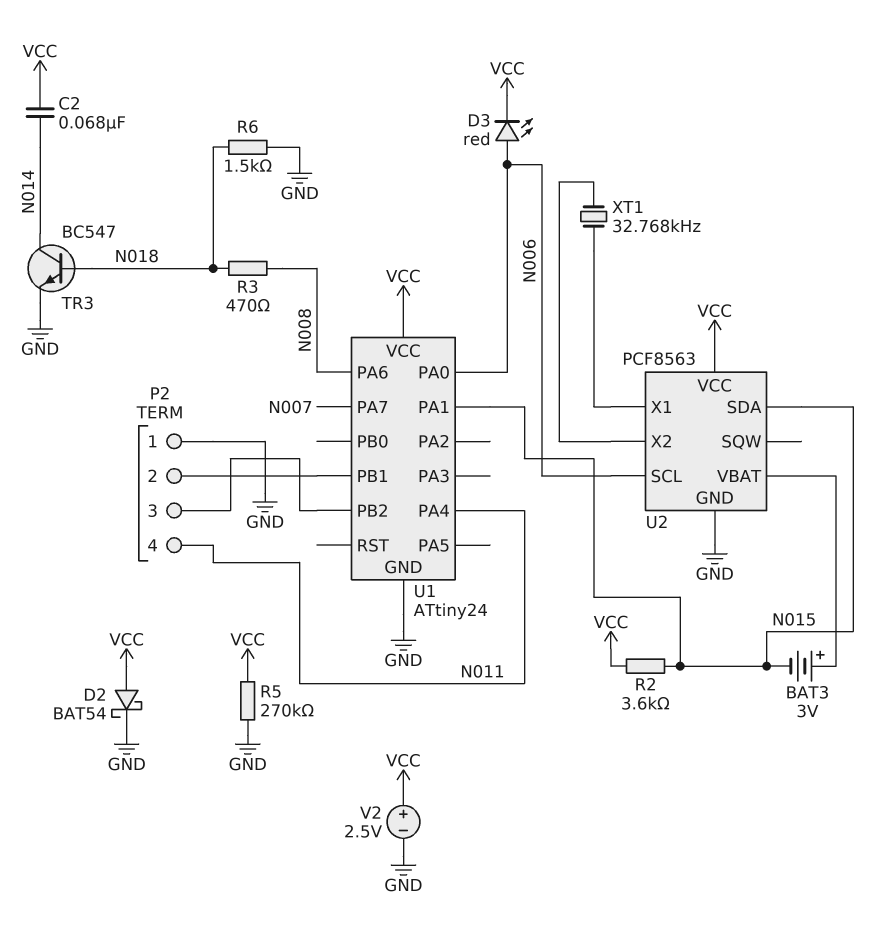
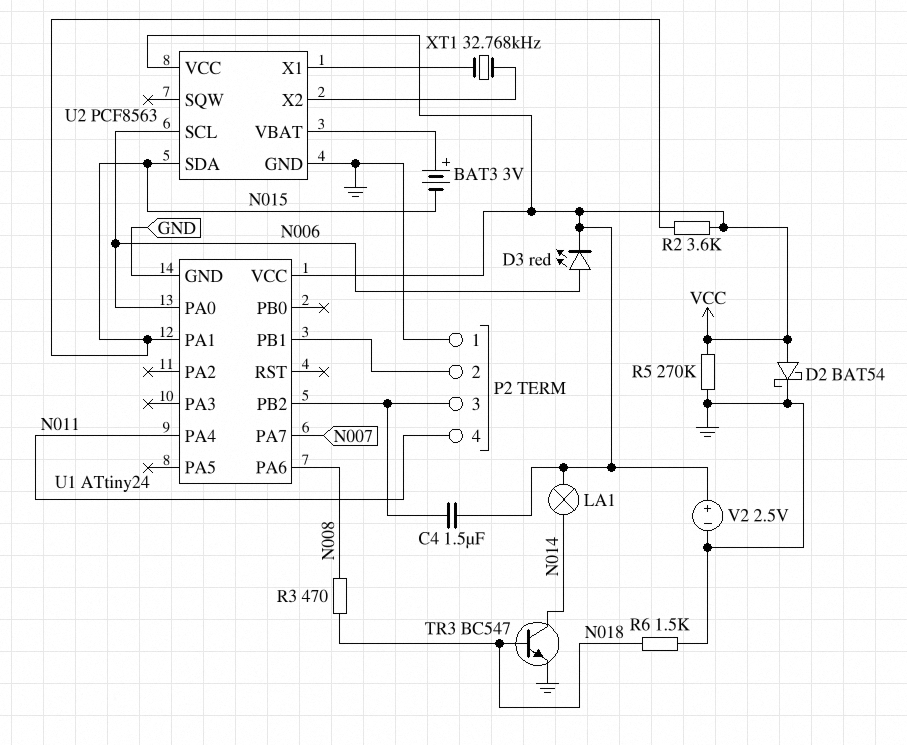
C2: 68nF (N014, VCC) -> none
C4: none -> 1.5uF (P2/3, VCC)
LA1: none -> lamp (N014, VCC)

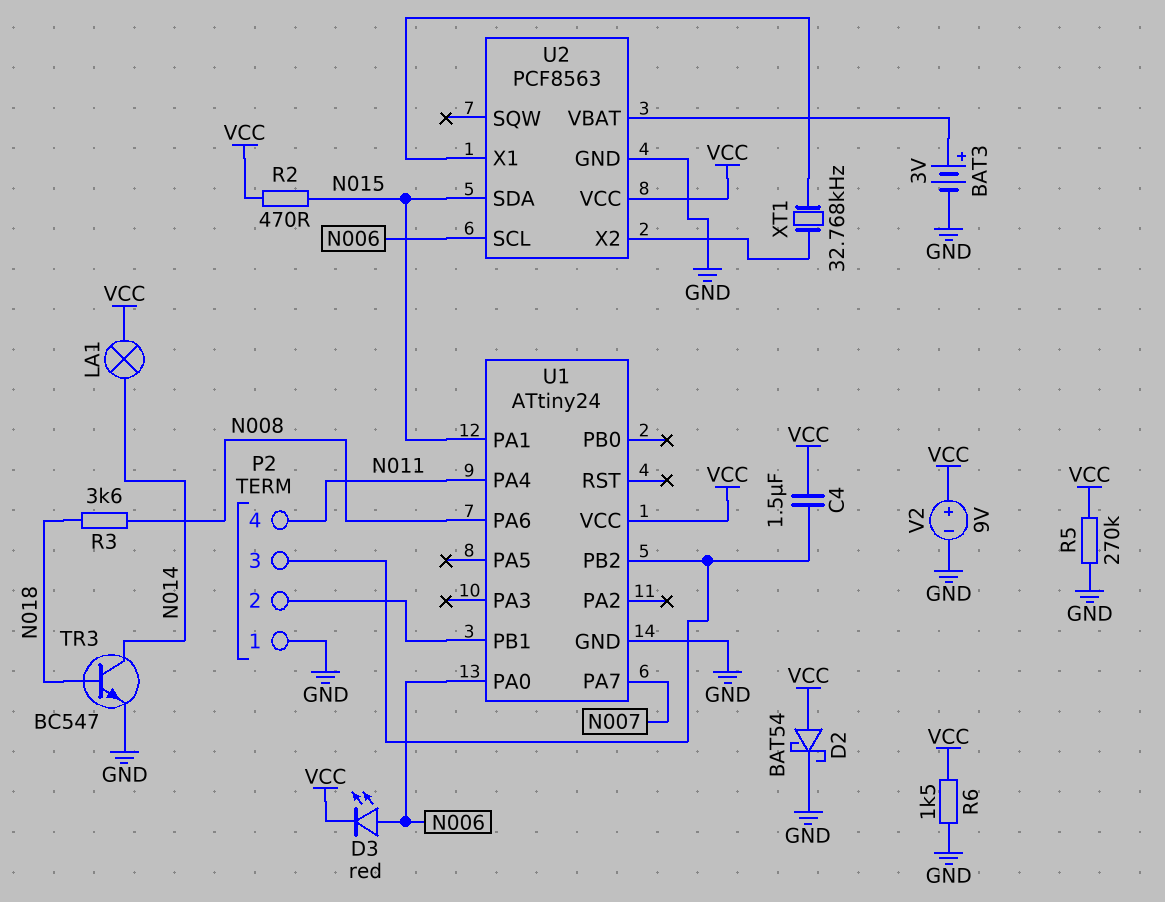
BAT3: 3V (plus U2/VBAT, minus N015) -> 3V (plus U2/VBAT, minus GND)
R2: 3.6k (N015, VCC) -> 470 (N015, VCC)
R3: 470 (N008, N018) -> 3.6k (N008, N018)
R6: 1.5k (GND, N018) -> 1.5k (GND, VCC)
V2: 2.5V (plus VCC, minus GND) -> 9V (plus VCC, minus GND)

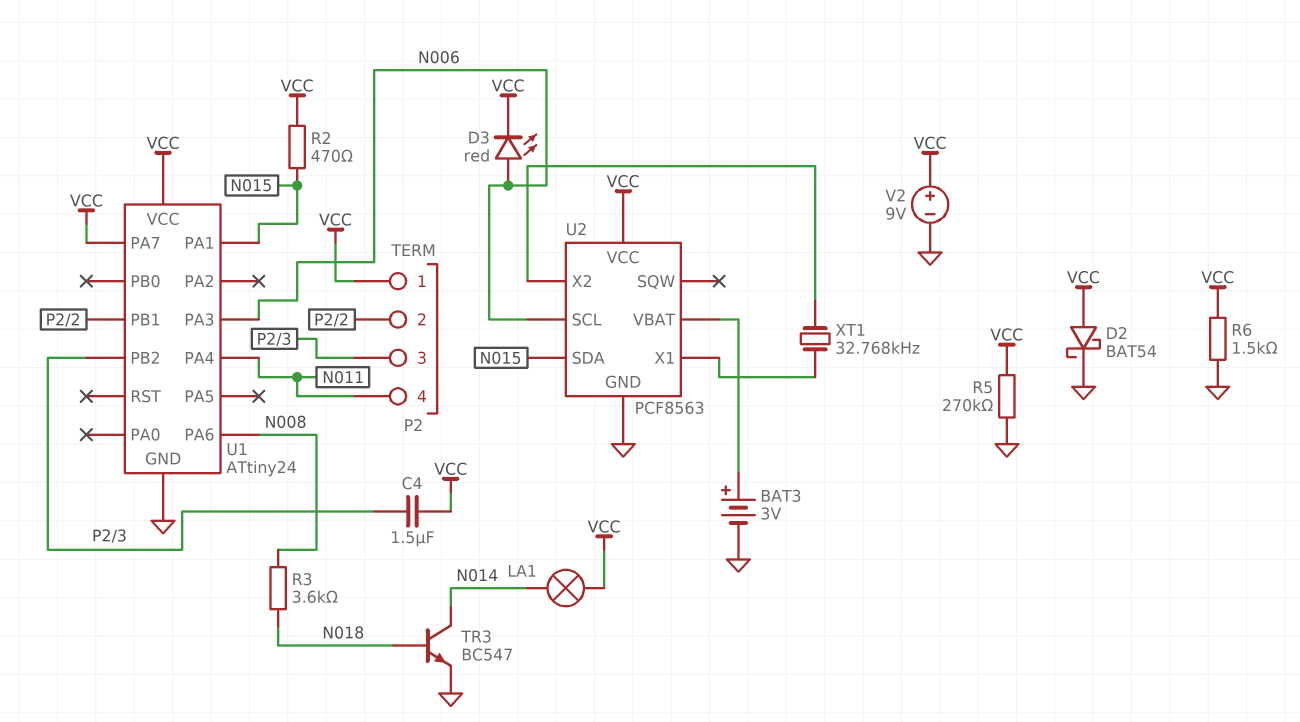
P2 pin 1: GND -> VCC
U1 pin PA0: N006 -> none
U1 pin PA3: none -> N006
U1 pin PA7: N007 -> VCC

